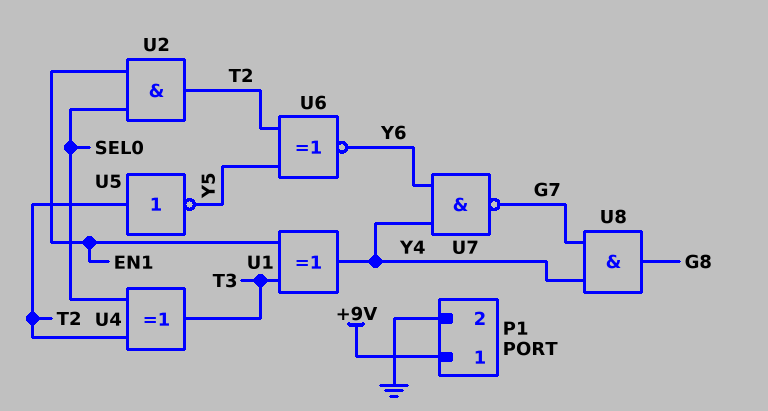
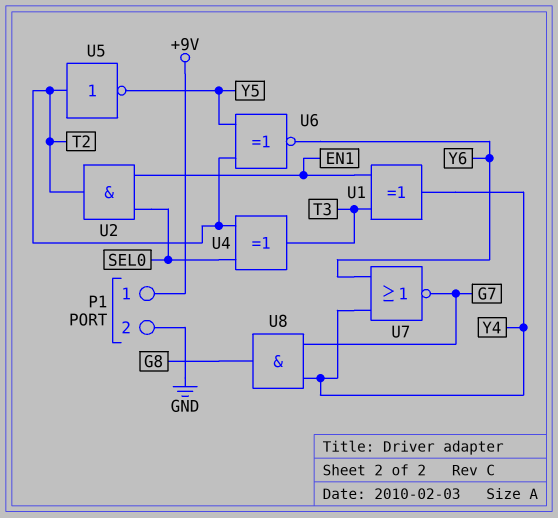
U7: NAND (in Y4, in Y6, out G7) -> NOR (in Y4, in Y6, out G7)

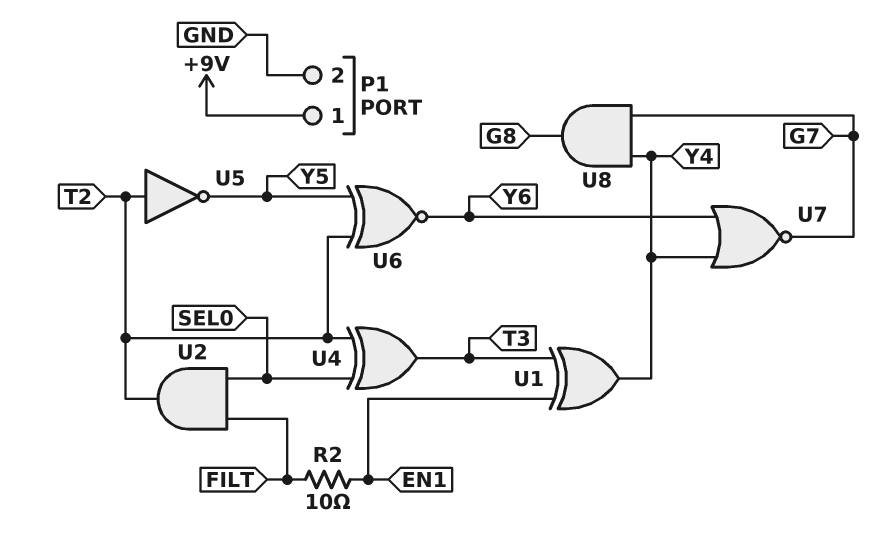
R2: none -> 10 (EN1, FILT)
U2: AND (in EN1, in SEL0, out T2) -> AND (in FILT, in SEL0, out T2)

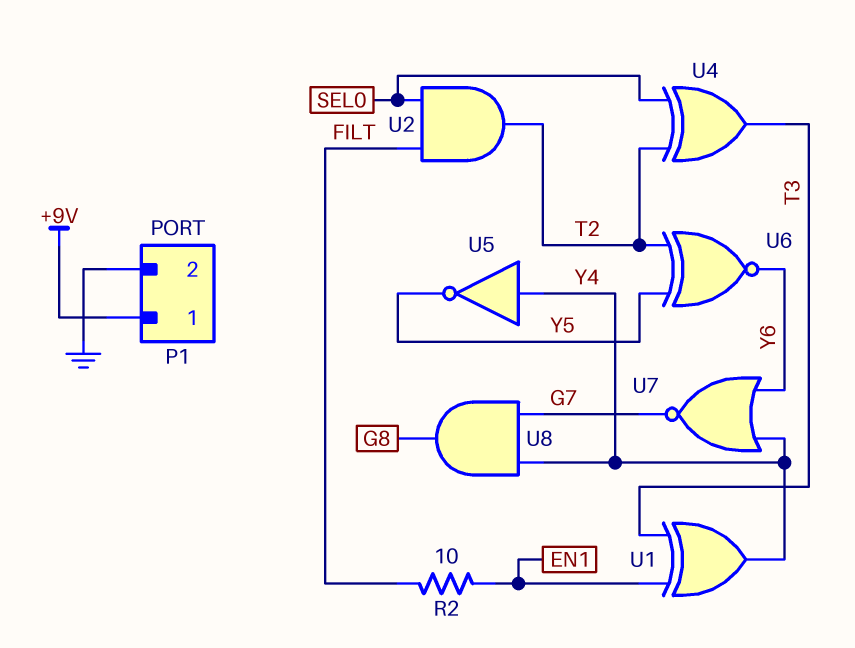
U5: NOT (in T2, out Y5) -> NOT (in Y4, out Y5)

